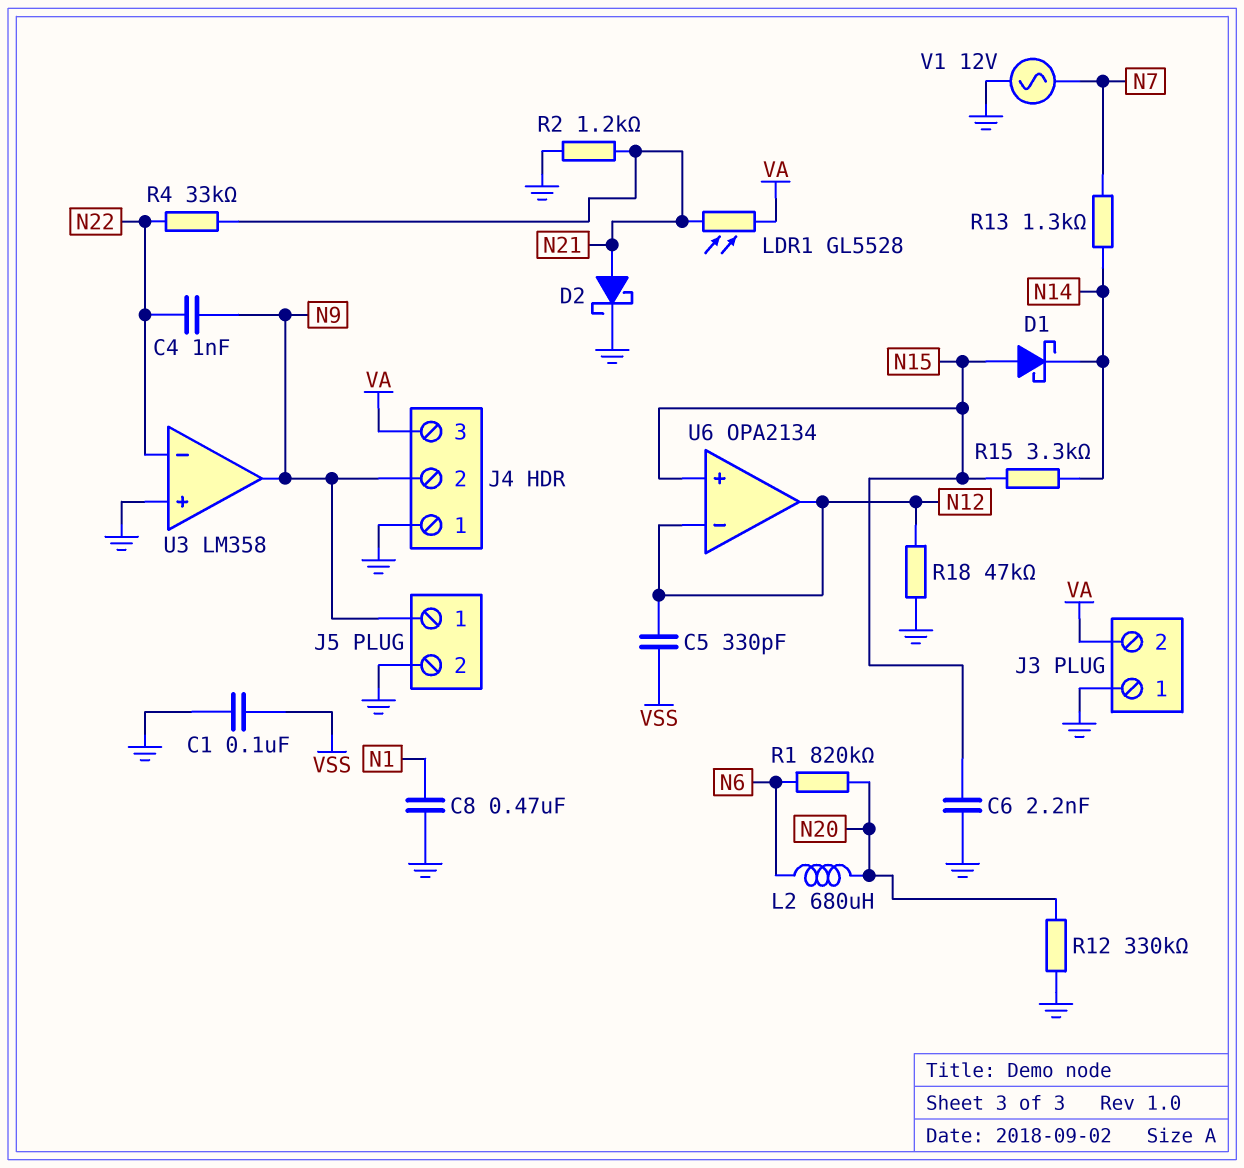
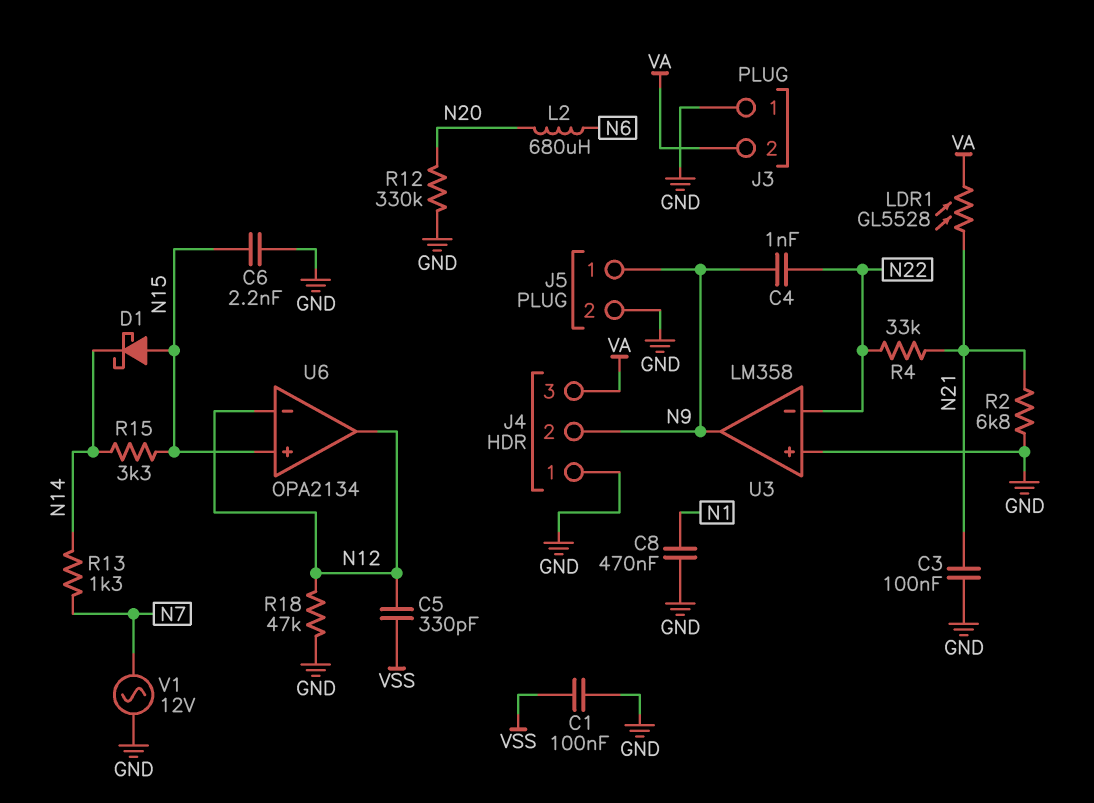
C3: none -> 100nF (GND, N21)
D2: schottky (A N21, K GND) -> none
R1: 820k (N6, N20) -> none
R2: 1.2k (GND, N21) -> 6.8k (GND, N21)

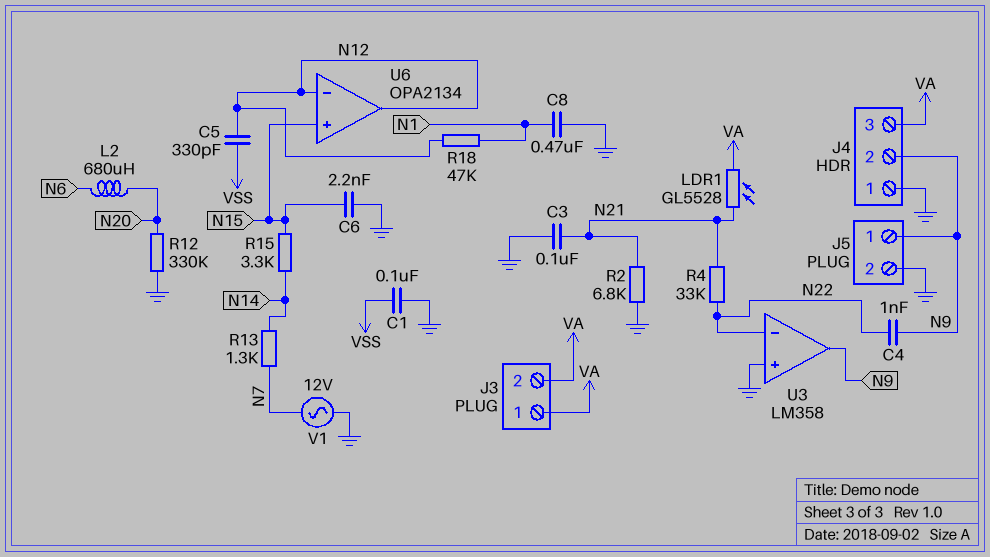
D1: schottky (A N15, K N14) -> none
J3 pin 1: GND -> VA
R18: 47k (GND, N12) -> 47k (N1, N12)

